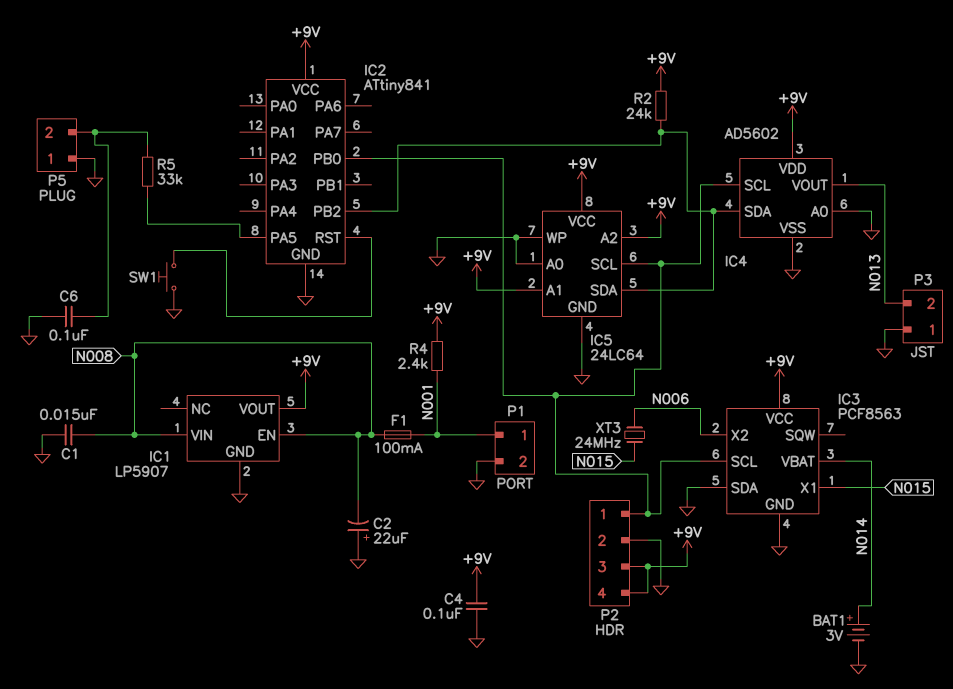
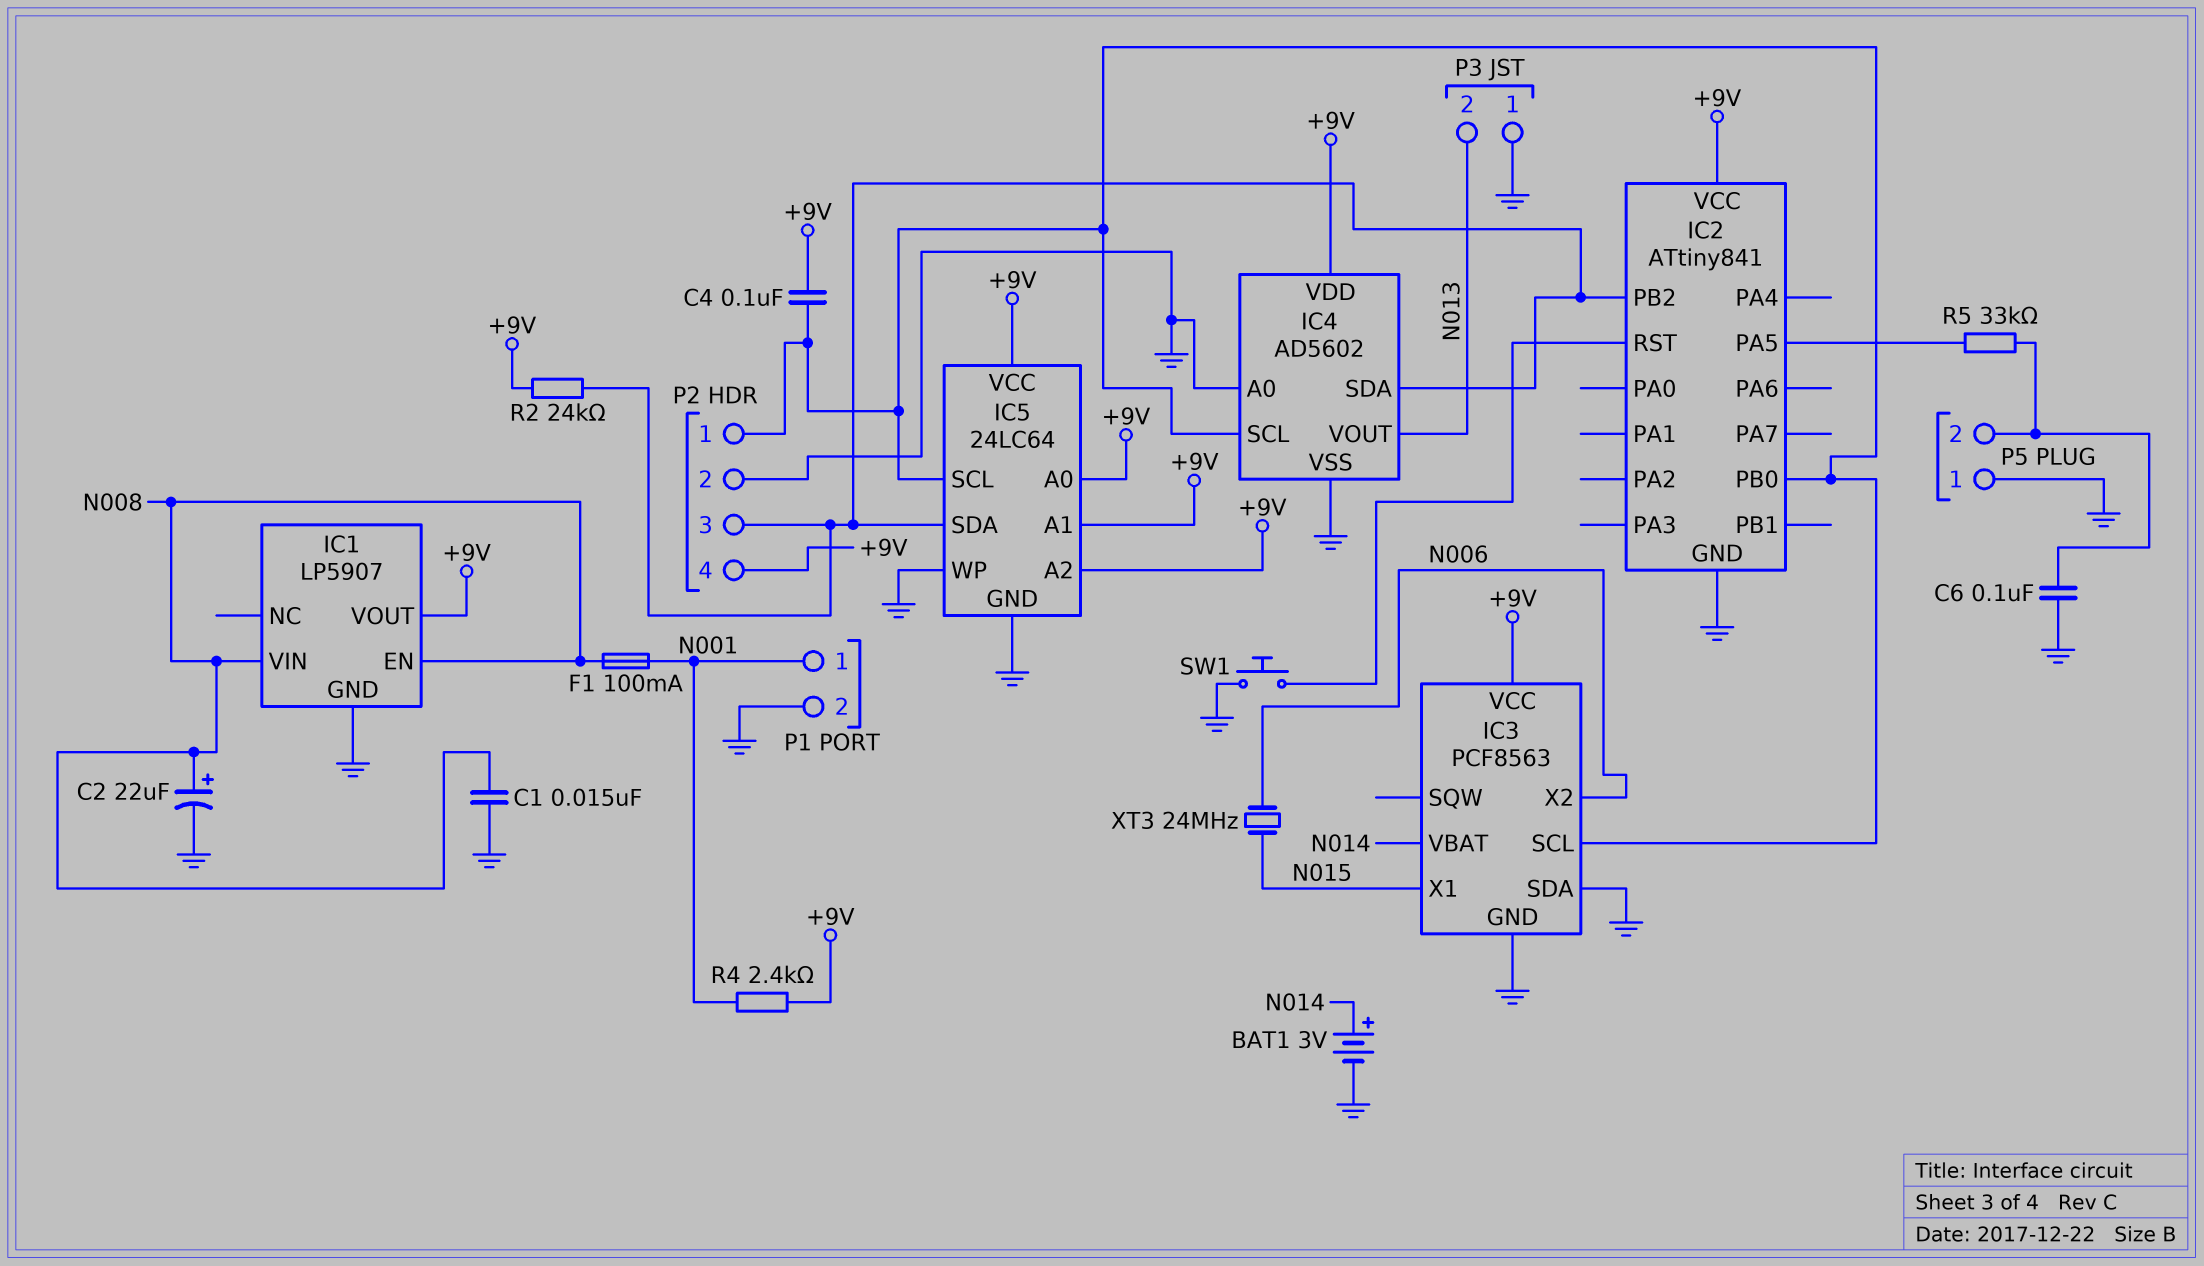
C2: 22uF (plus GND, minus N008) -> 22uF (plus N008, minus GND)
C4: 100nF (+9V, GND) -> 100nF (+9V, IC2/PB0)
IC5 pin A0: GND -> +9V
P2 pin 3: +9V -> IC2/PB2

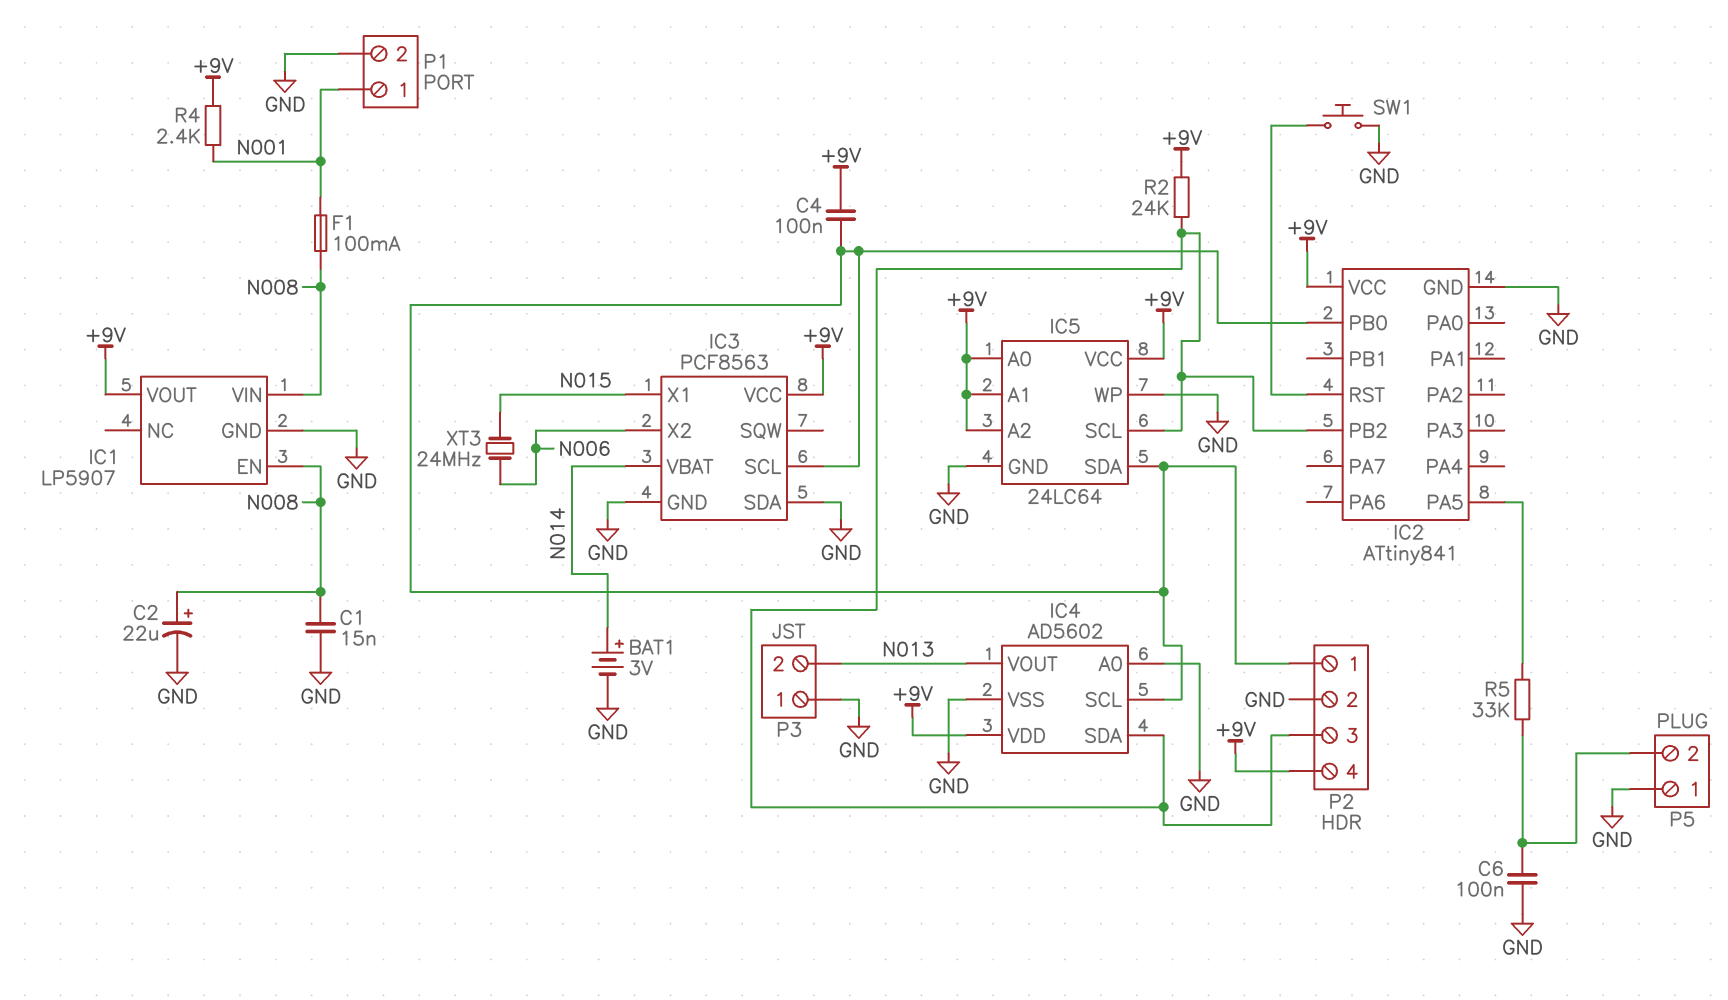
IC5 pin SCL: IC2/PB0 -> IC2/PB2
IC5 pin SDA: IC2/PB2 -> IC2/PB0

